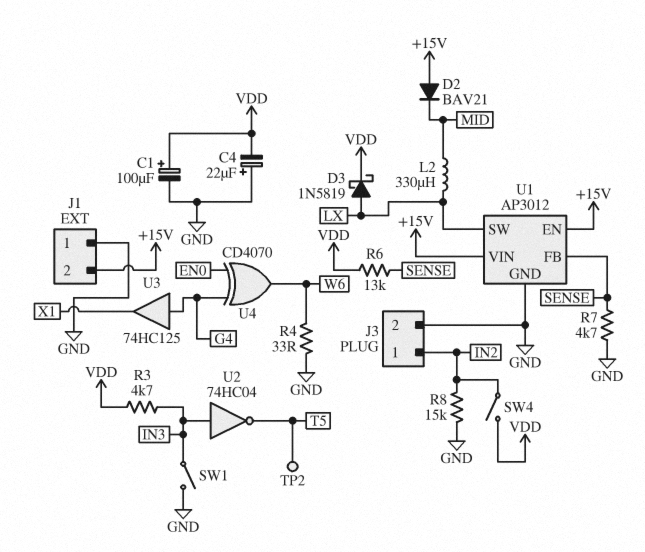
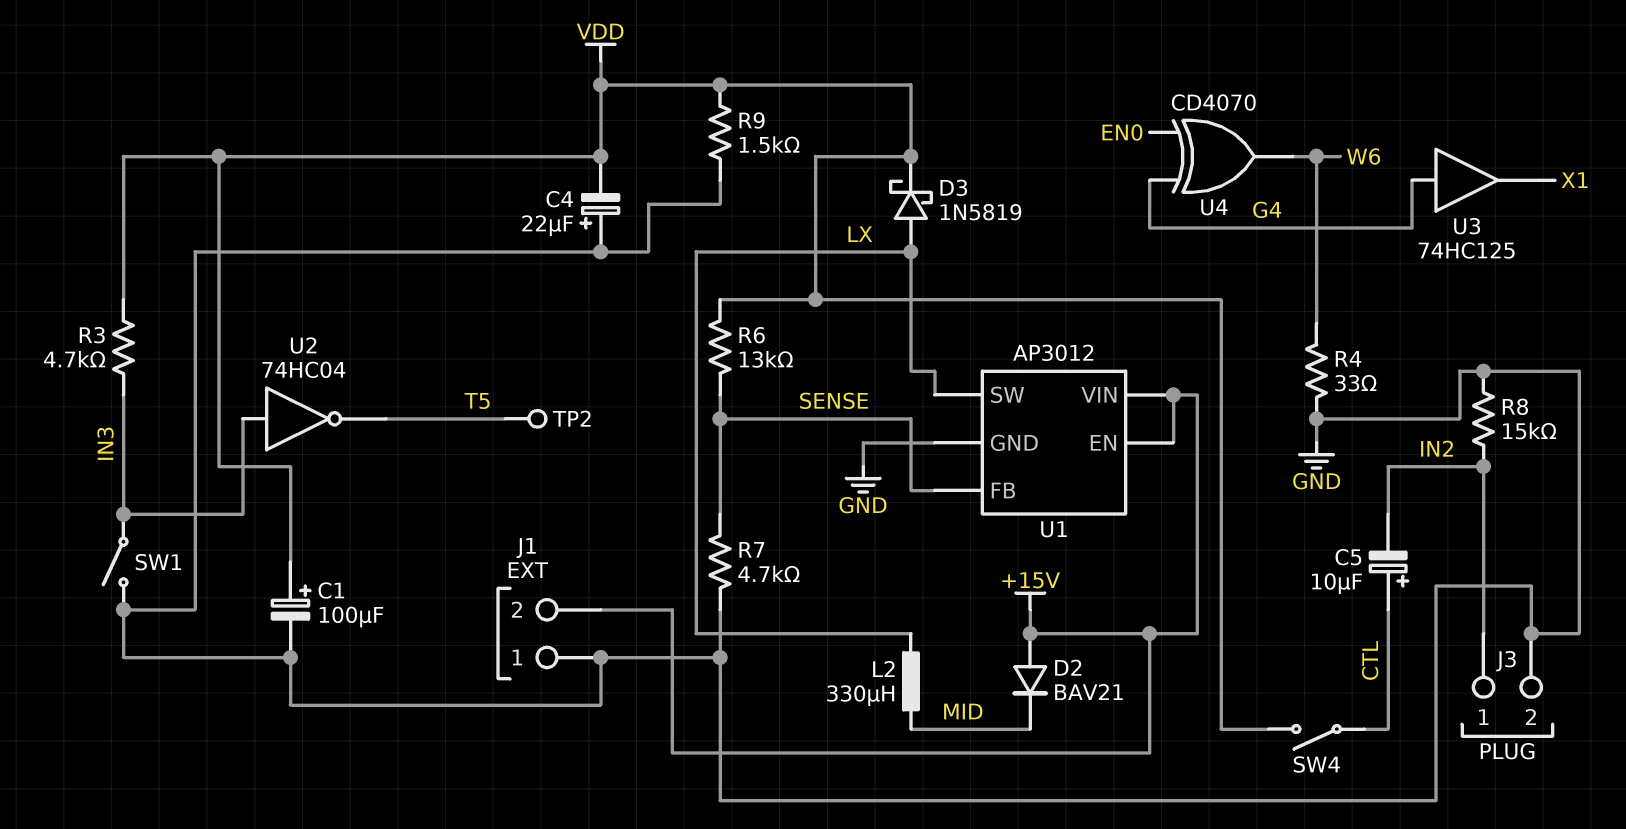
C5: none -> 10uF (plus CTL, minus IN2)
R9: none -> 1.5k (GND, VDD)
SW4: switch (IN2, VDD) -> switch (CTL, VDD)

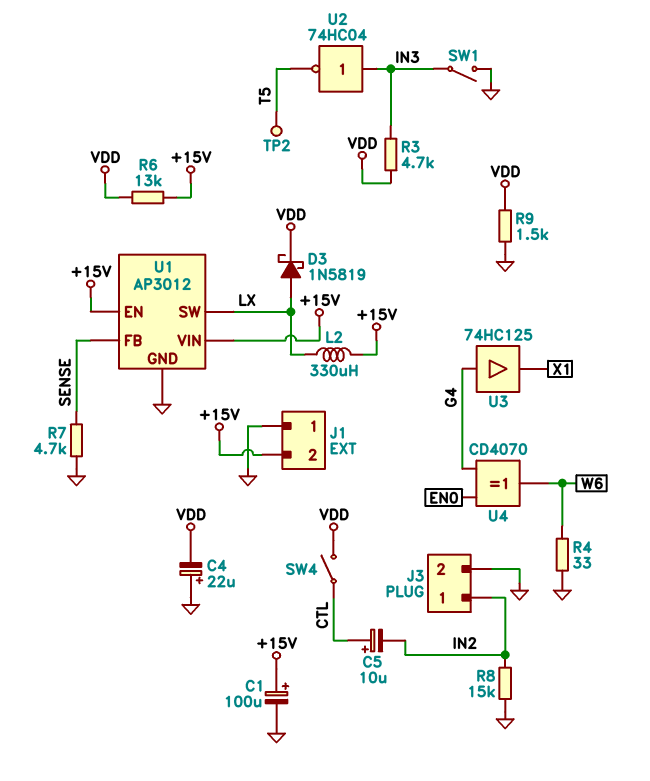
C1: 100uF (plus VDD, minus GND) -> 100uF (plus +15V, minus GND)
D2: diode BAV21 (A +15V, K MID) -> none
L2: 330uH (LX, MID) -> 330uH (+15V, LX)
R6: 13k (SENSE, VDD) -> 13k (+15V, VDD)

